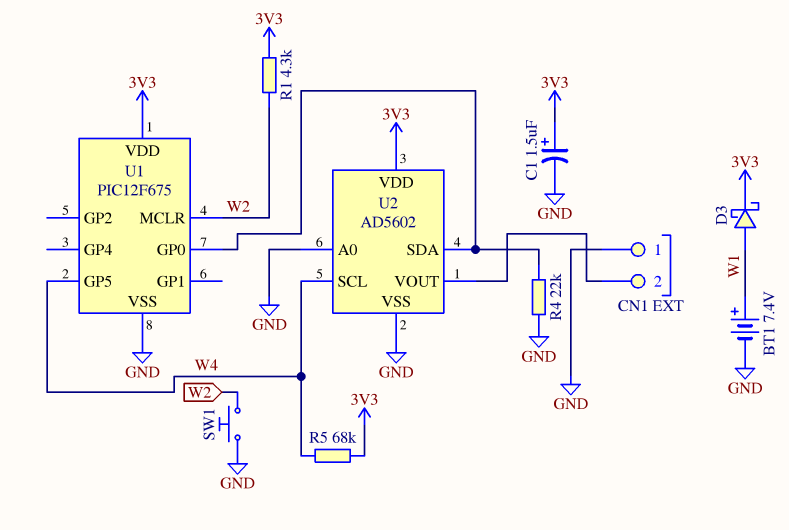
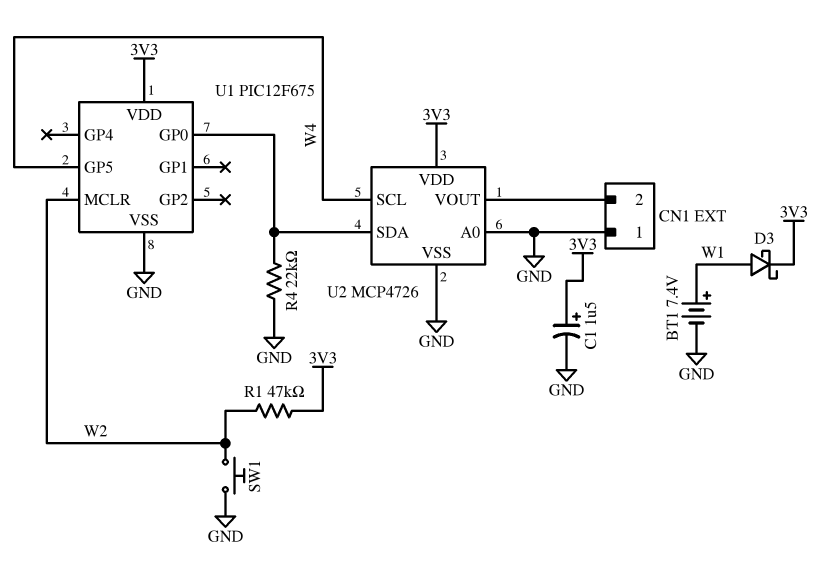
R1: 4.3k (3V3, W2) -> 47k (3V3, W2)
R5: 68k (3V3, W4) -> none
U2: AD5602 -> MCP4726

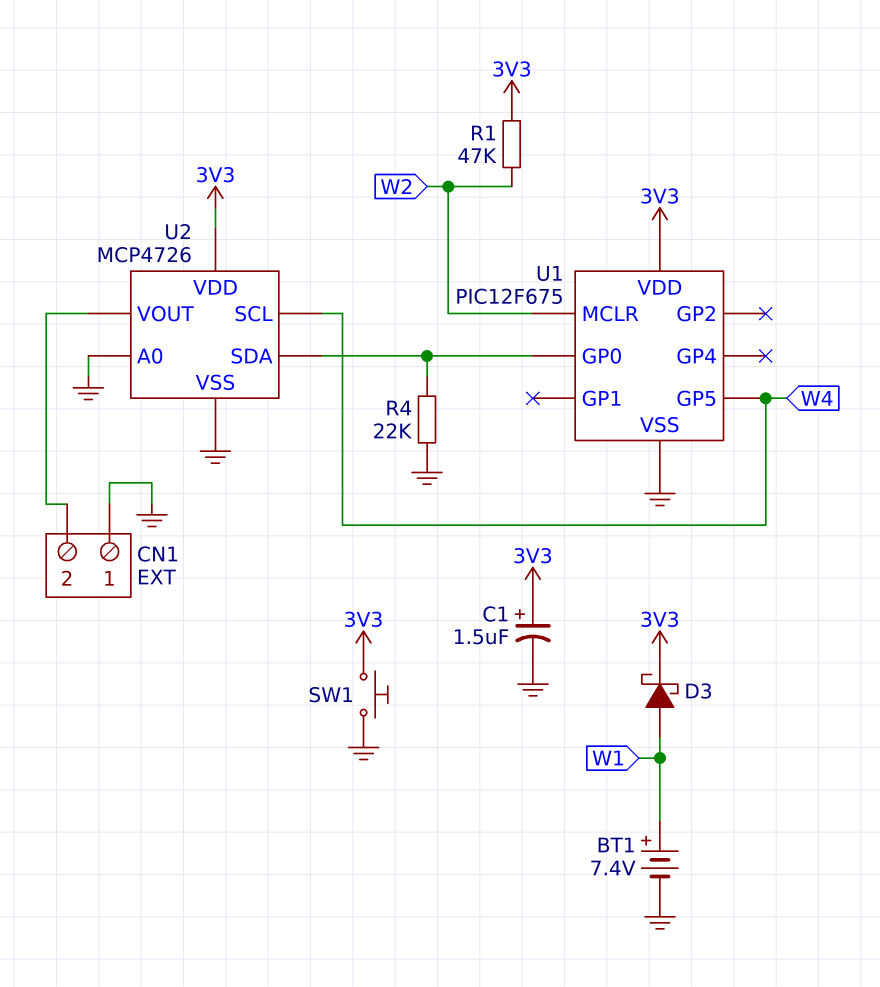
SW1: button (GND, W2) -> button (3V3, GND)

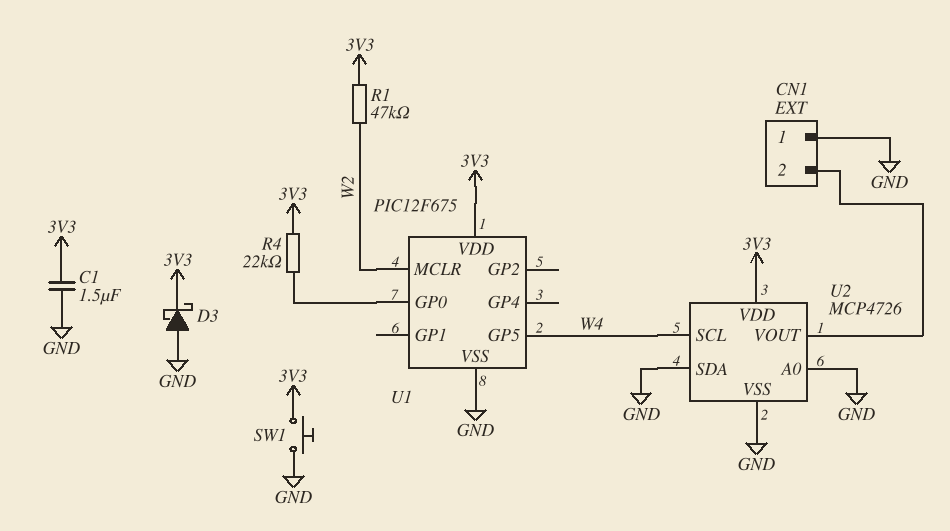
BT1: 7.4V (plus W1, minus GND) -> none
C1: 1.5uF (plus 3V3, minus GND) -> 1.5uF (3V3, GND)
D3: schottky (A W1, K 3V3) -> schottky (A GND, K 3V3)
R4: 22k (GND, U1/GP0) -> 22k (3V3, U1/GP0)
U2 pin SDA: U1/GP0 -> GND

